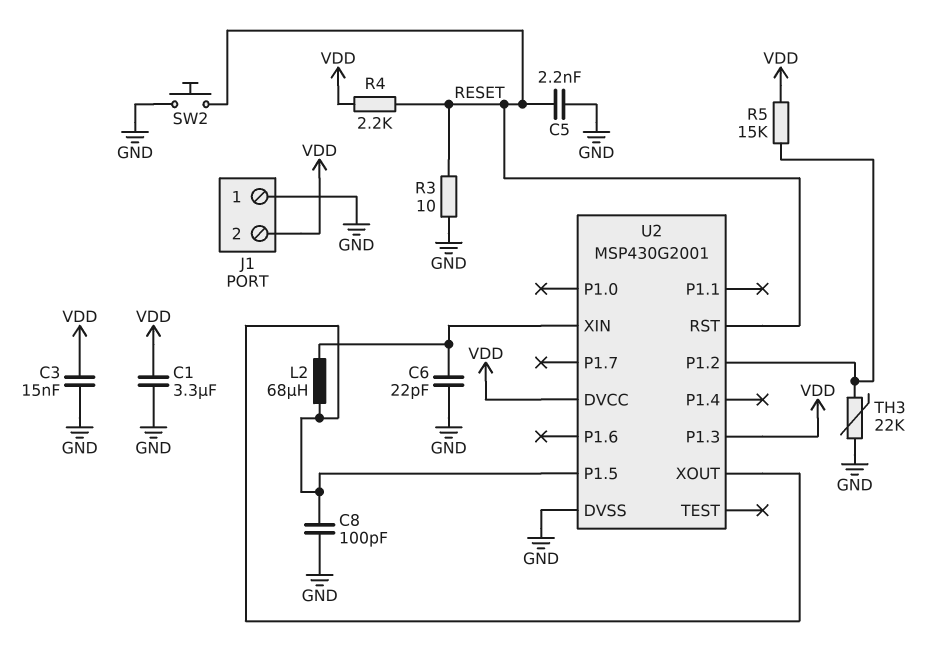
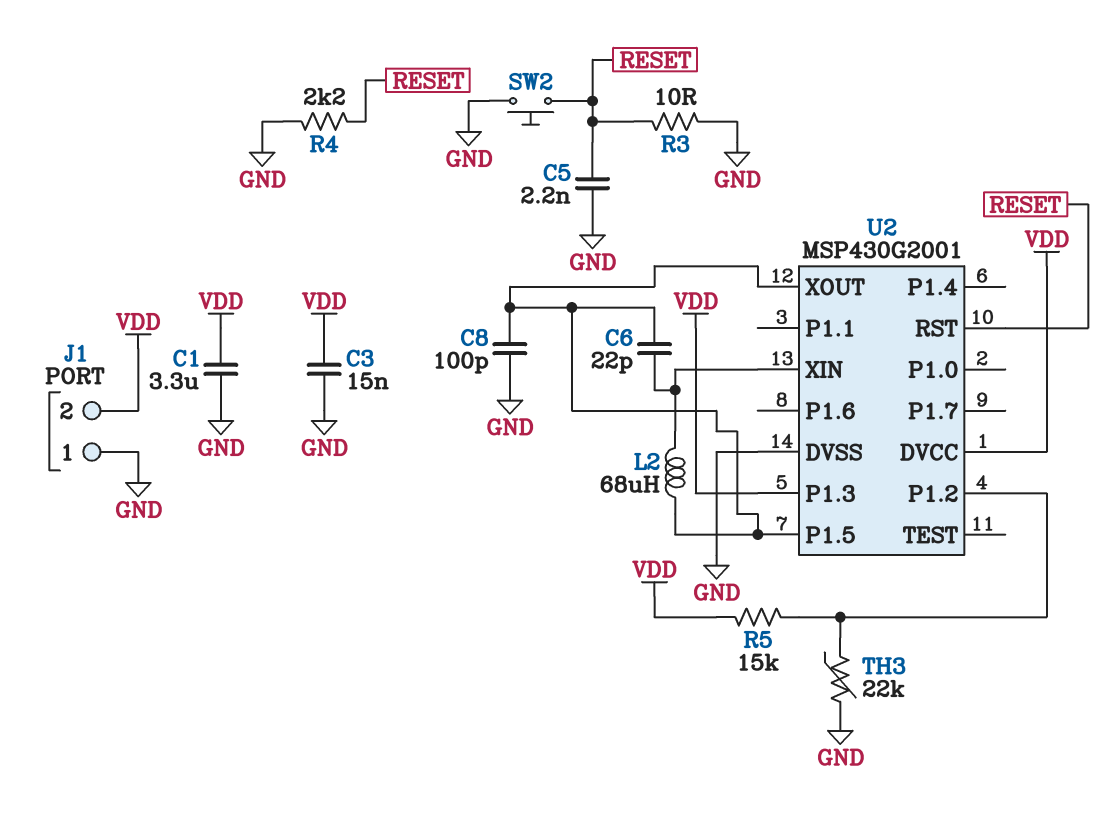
C6: 22pF (GND, U2/XIN) -> 22pF (U2/P1.5, U2/XIN)
R4: 2.2k (RESET, VDD) -> 2.2k (GND, RESET)

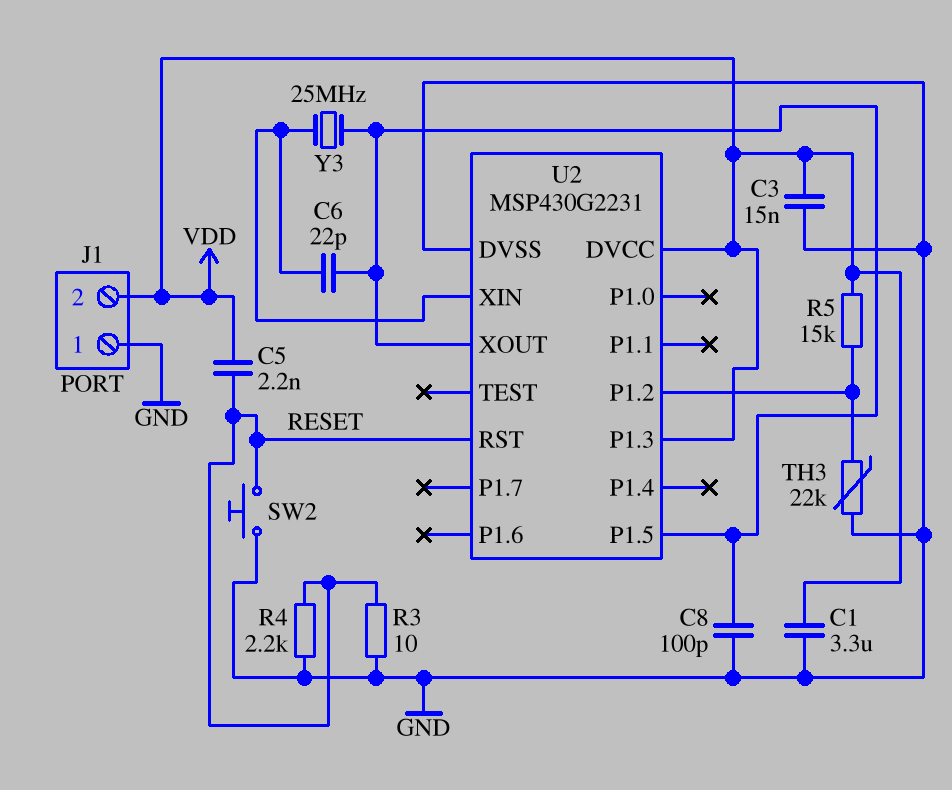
C5: 2.2nF (GND, RESET) -> 2.2nF (RESET, VDD)
L2: 68uH (U2/P1.5, U2/XIN) -> none
U2: MSP430G2001 -> MSP430G2231
Y3: none -> 25MHz (U2/P1.5, U2/XIN)

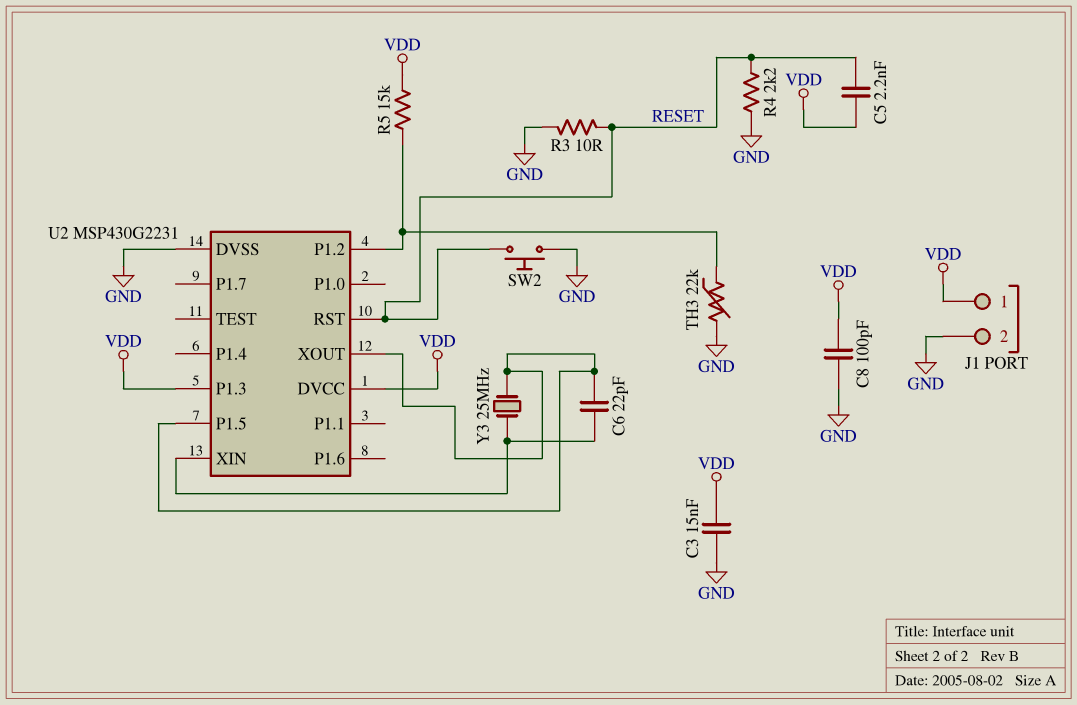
C1: 3.3uF (GND, VDD) -> none
C8: 100pF (GND, U2/P1.5) -> 100pF (GND, VDD)
J1 pin 1: GND -> VDD
J1 pin 2: VDD -> GND

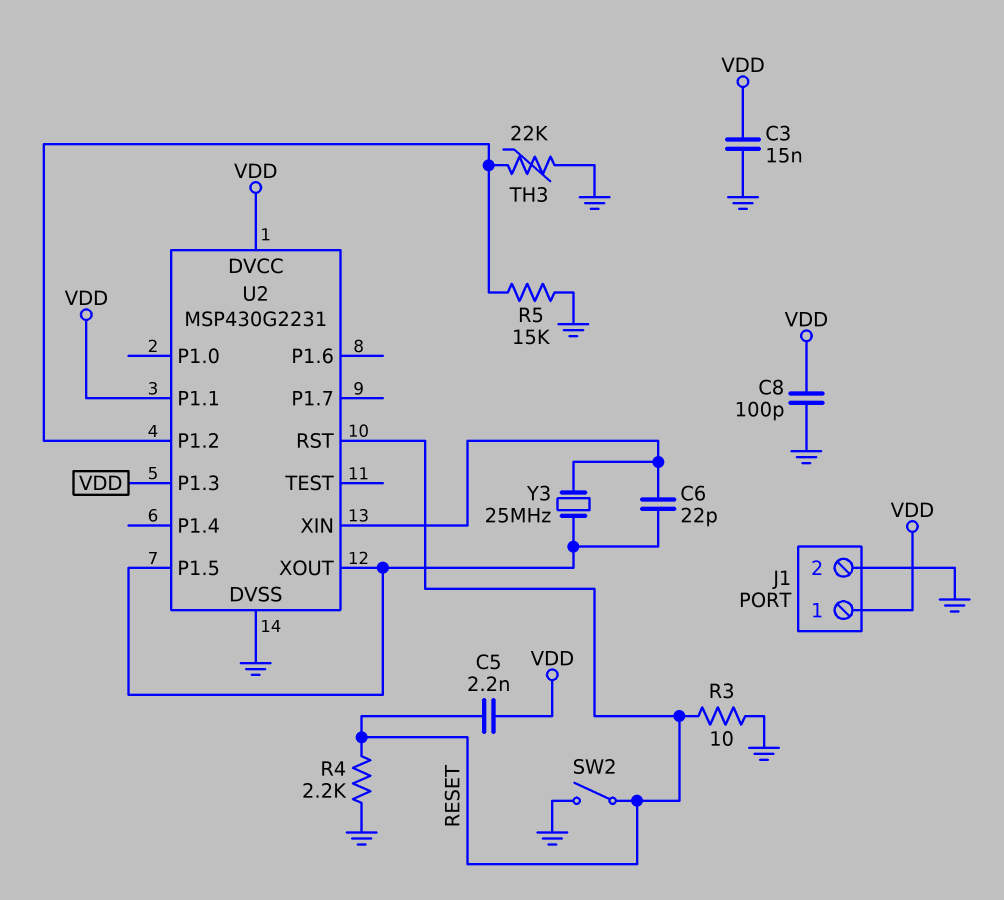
R5: 15k (U2/P1.2, VDD) -> 15k (GND, U2/P1.2)
SW2: button (GND, RESET) -> switch (GND, RESET)
U2 pin P1.1: none -> VDD

